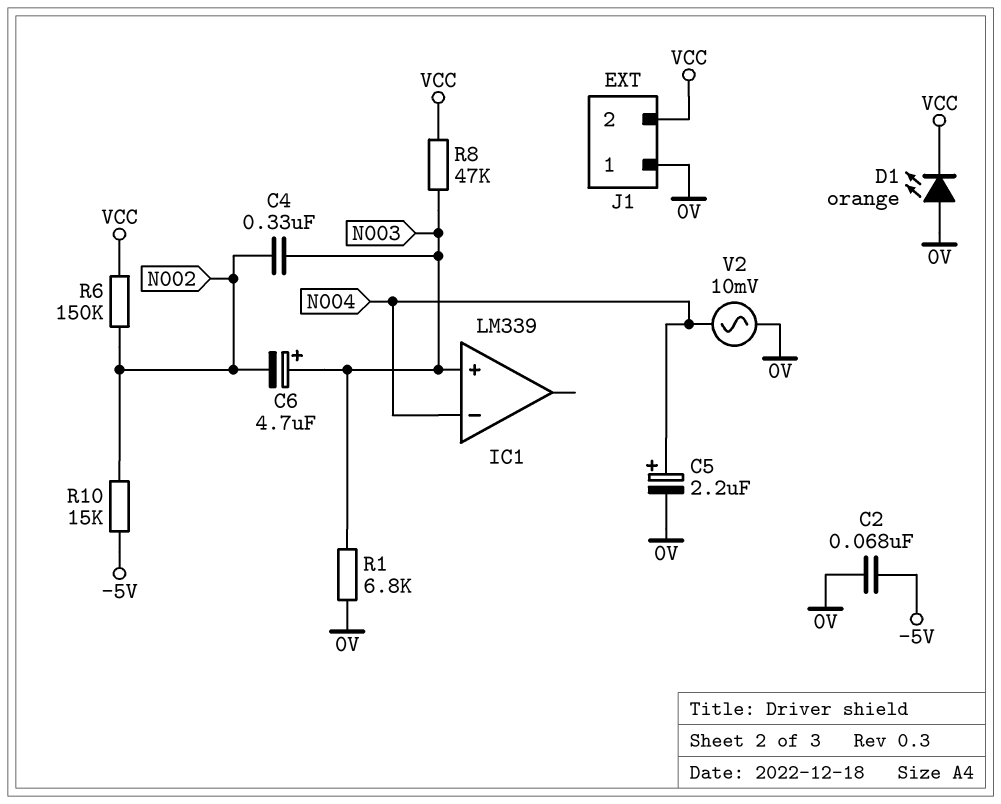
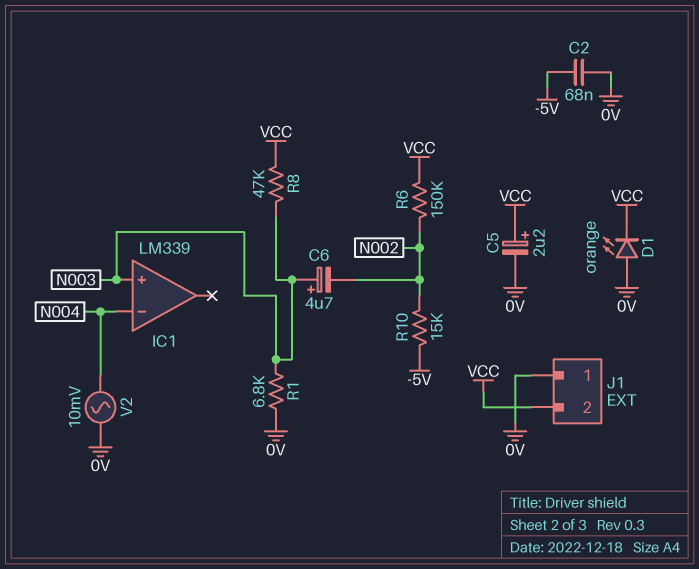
C4: 330nF (N002, N003) -> none
C5: 2.2uF (plus N004, minus 0V) -> 2.2uF (plus VCC, minus 0V)

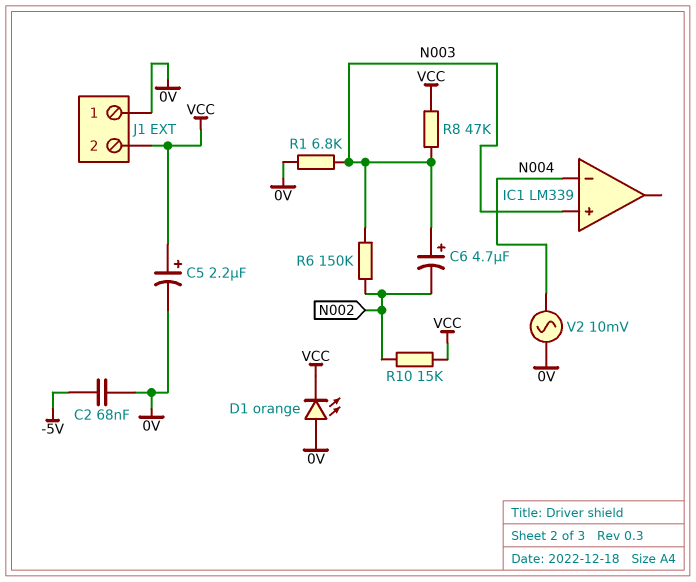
R6: 150k (N002, VCC) -> 150k (N002, N003)
R10: 15k (-5V, N002) -> 15k (N002, VCC)

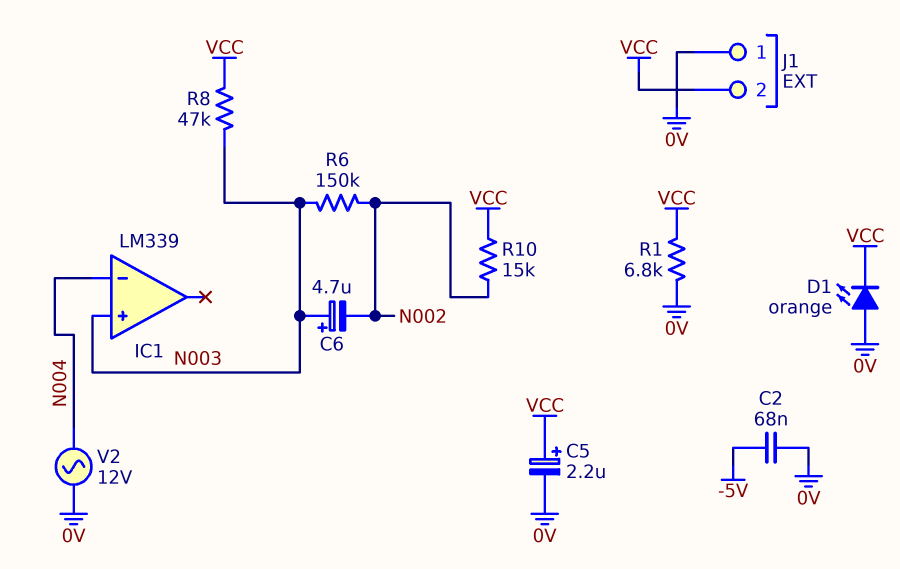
R1: 6.8k (0V, N003) -> 6.8k (0V, VCC)
V2: AC 10mV (0V, N004) -> AC 12V (0V, N004)

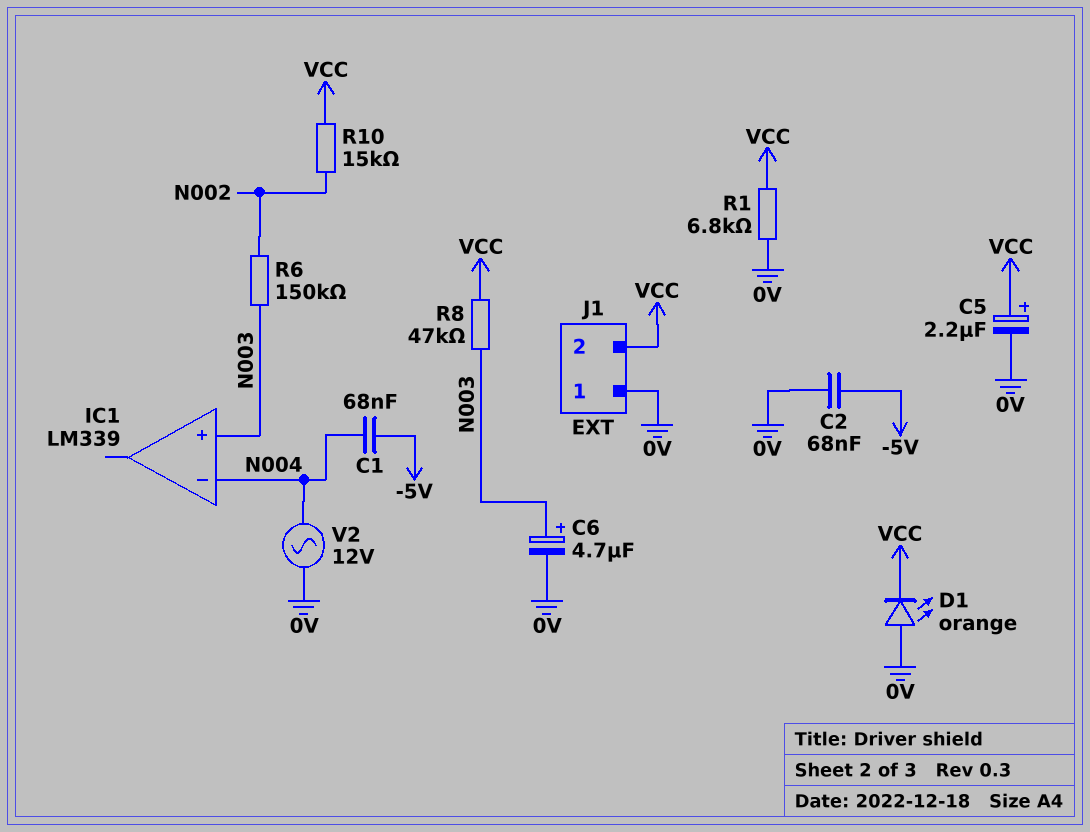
C1: none -> 68nF (-5V, N004)
C6: 4.7uF (plus N003, minus N002) -> 4.7uF (plus N003, minus 0V)

